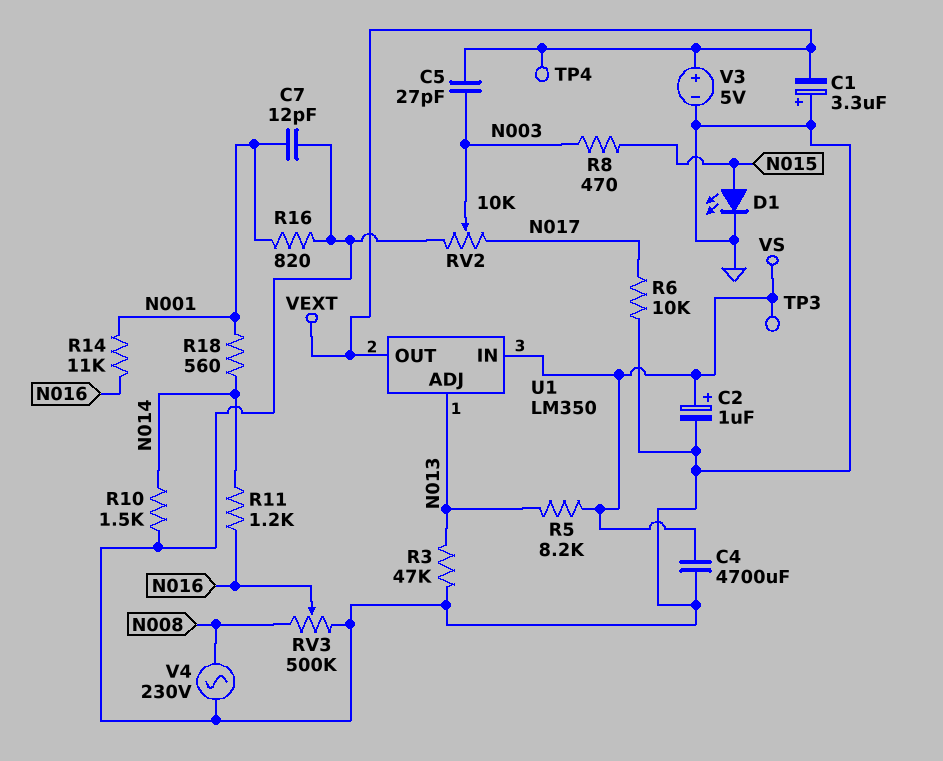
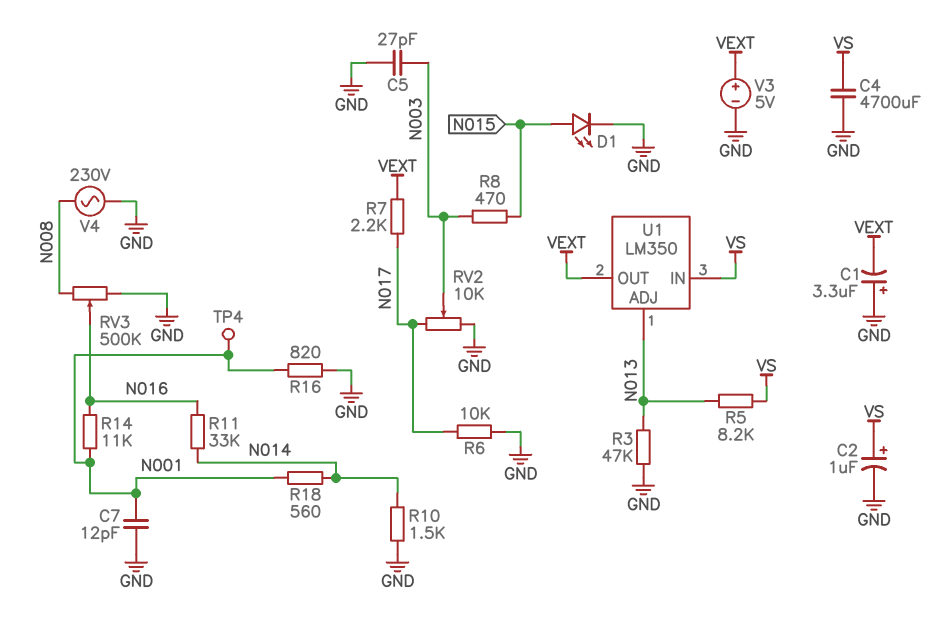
C5: 27pF (N003, VEXT) -> 27pF (GND, N003)
R7: none -> 2.2k (N017, VEXT)
R11: 1.2k (N014, N016) -> 33k (N014, N016)
TP3: test point (VS) -> none
TP4: test point (VEXT) -> test point (N001)

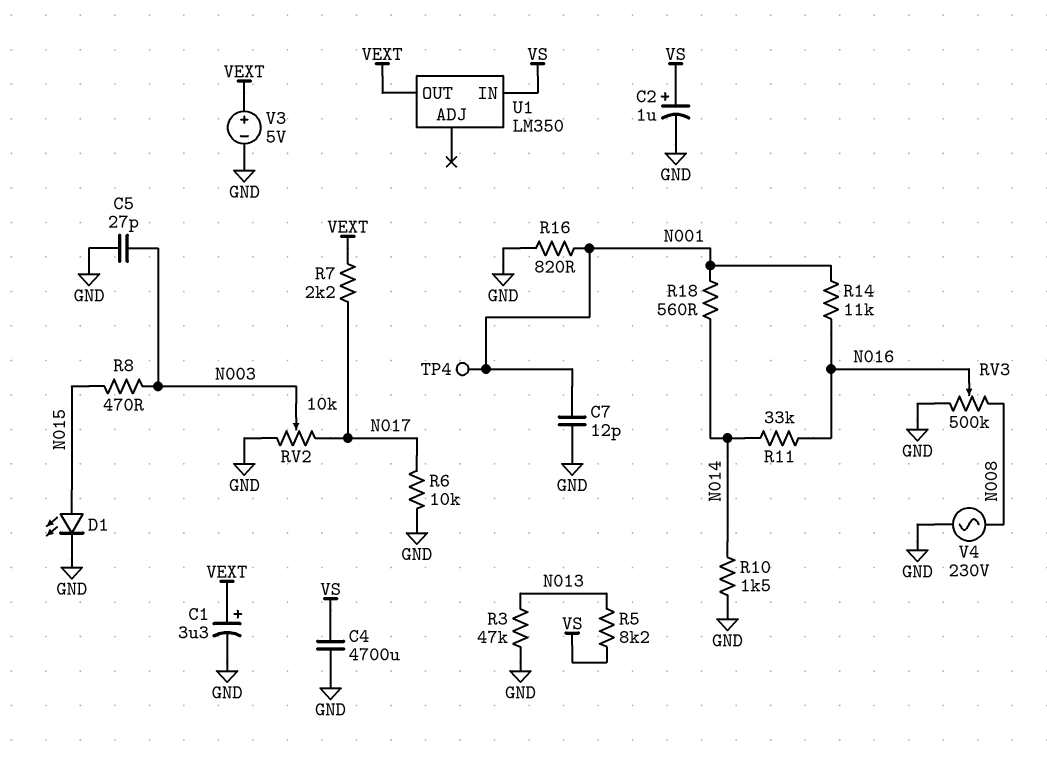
C1: 3.3uF (plus GND, minus VEXT) -> 3.3uF (plus VEXT, minus GND)
U1 pin ADJ: N013 -> none

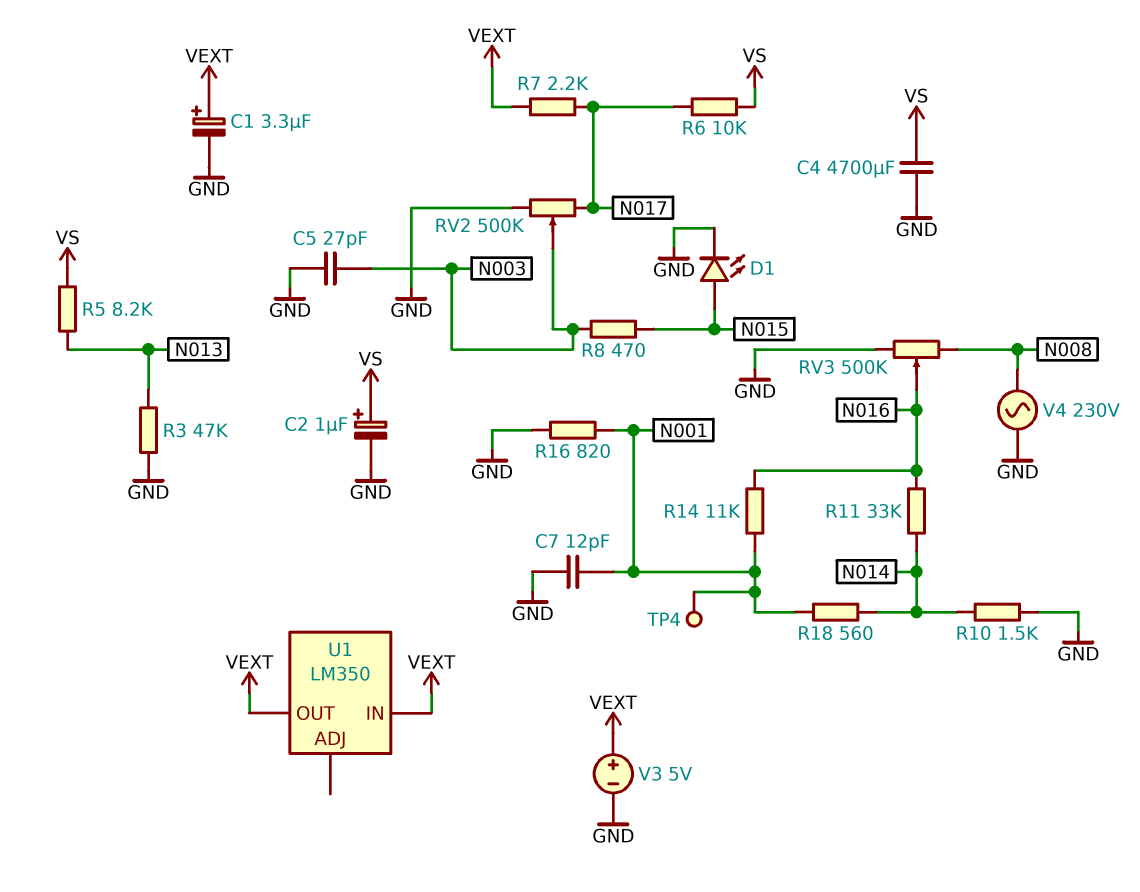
R6: 10k (GND, N017) -> 10k (N017, VS)
RV2: 10k (GND, N017, wiper N003) -> 500k (GND, N017, wiper N003)
U1 pin IN: VS -> VEXT

